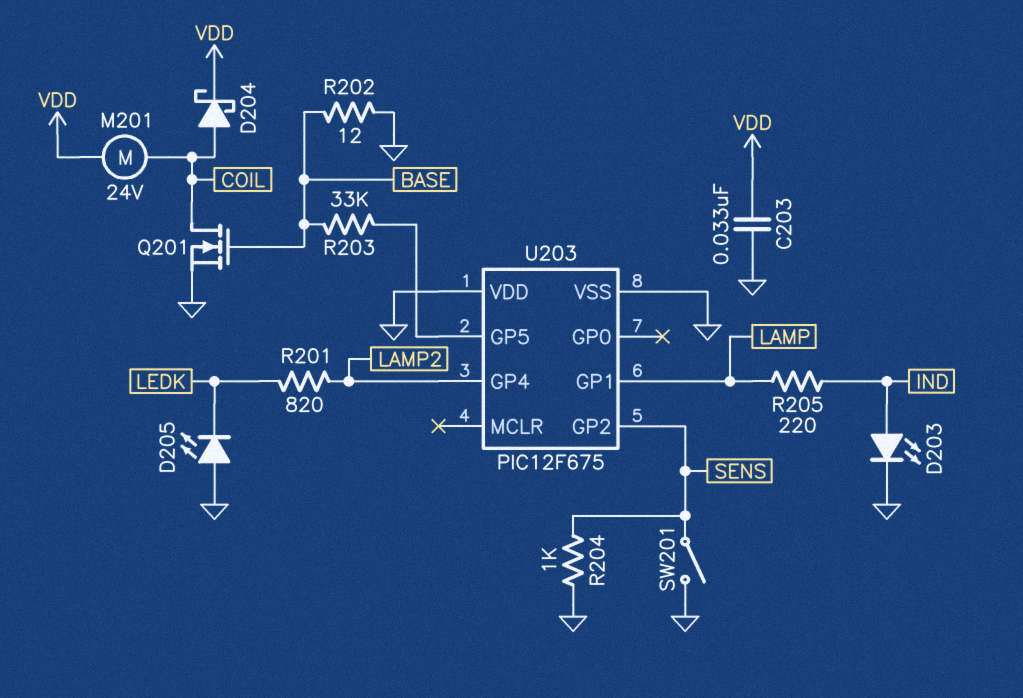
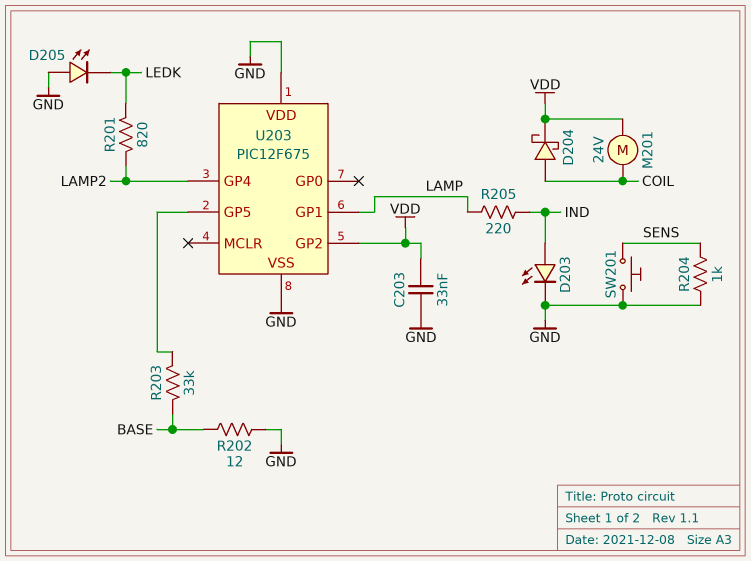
Q201: NMOS (G BASE, D COIL, S GND) -> none
SW201: switch (GND, SENS) -> button (GND, SENS)
U203 pin GP2: SENS -> VDD

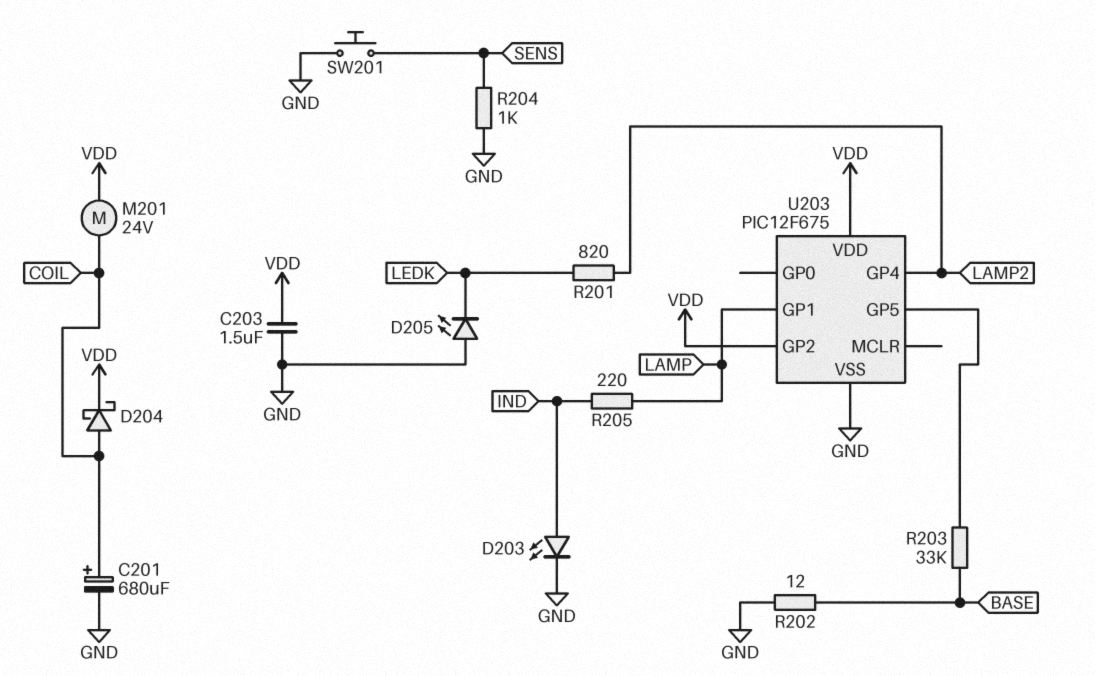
C201: none -> 680uF (plus COIL, minus GND)
C203: 33nF (GND, VDD) -> 1.5uF (GND, VDD)
U203 pin VDD: GND -> VDD

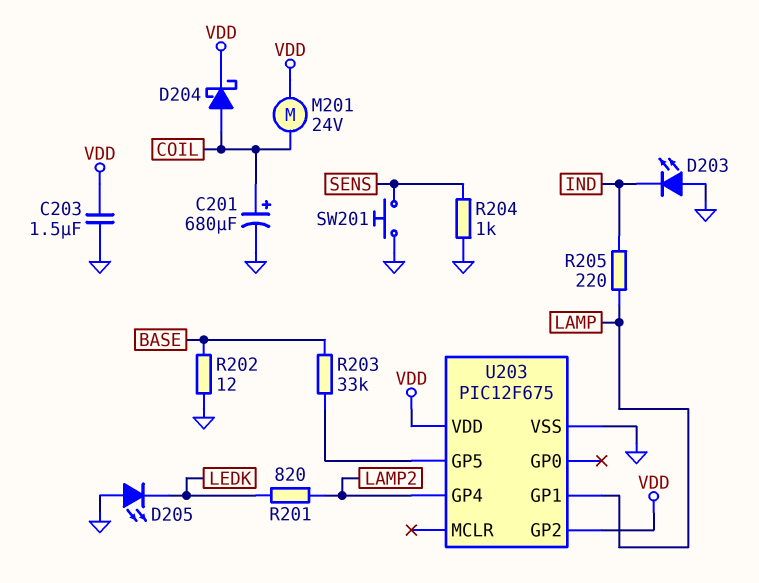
D203: LED (A IND, K GND) -> LED (A GND, K IND)

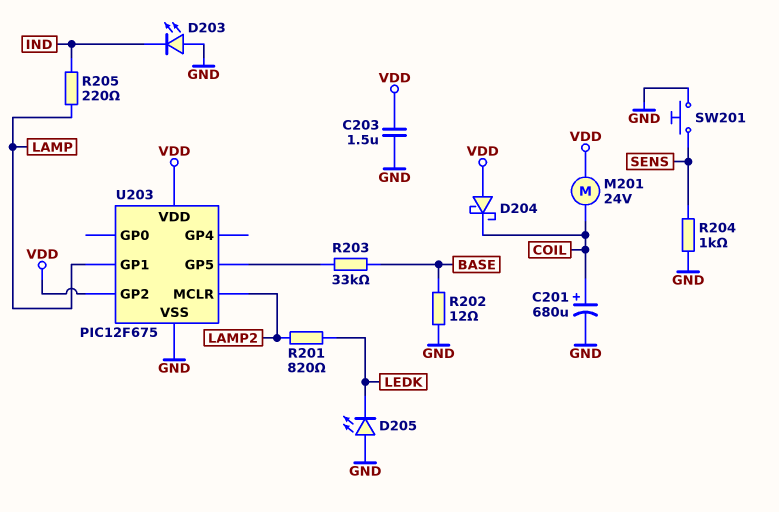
D204: schottky (A COIL, K VDD) -> schottky (A VDD, K COIL)
U203 pin GP4: LAMP2 -> none
U203 pin MCLR: none -> LAMP2

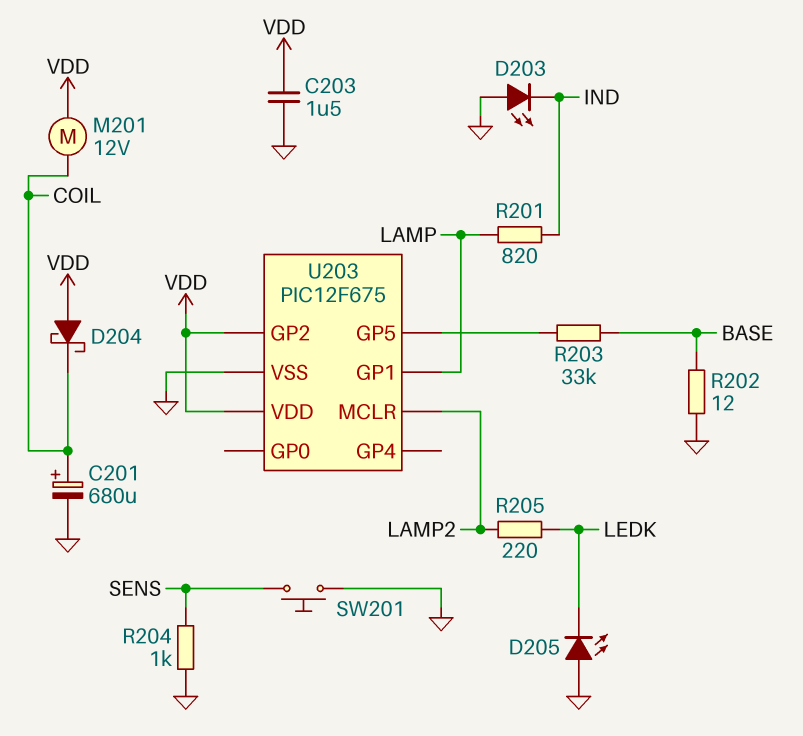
M201: motor 24V (COIL, VDD) -> motor 12V (COIL, VDD)
R201: 820 (LAMP2, LEDK) -> 820 (IND, LAMP)
R205: 220 (IND, LAMP) -> 220 (LAMP2, LEDK)

